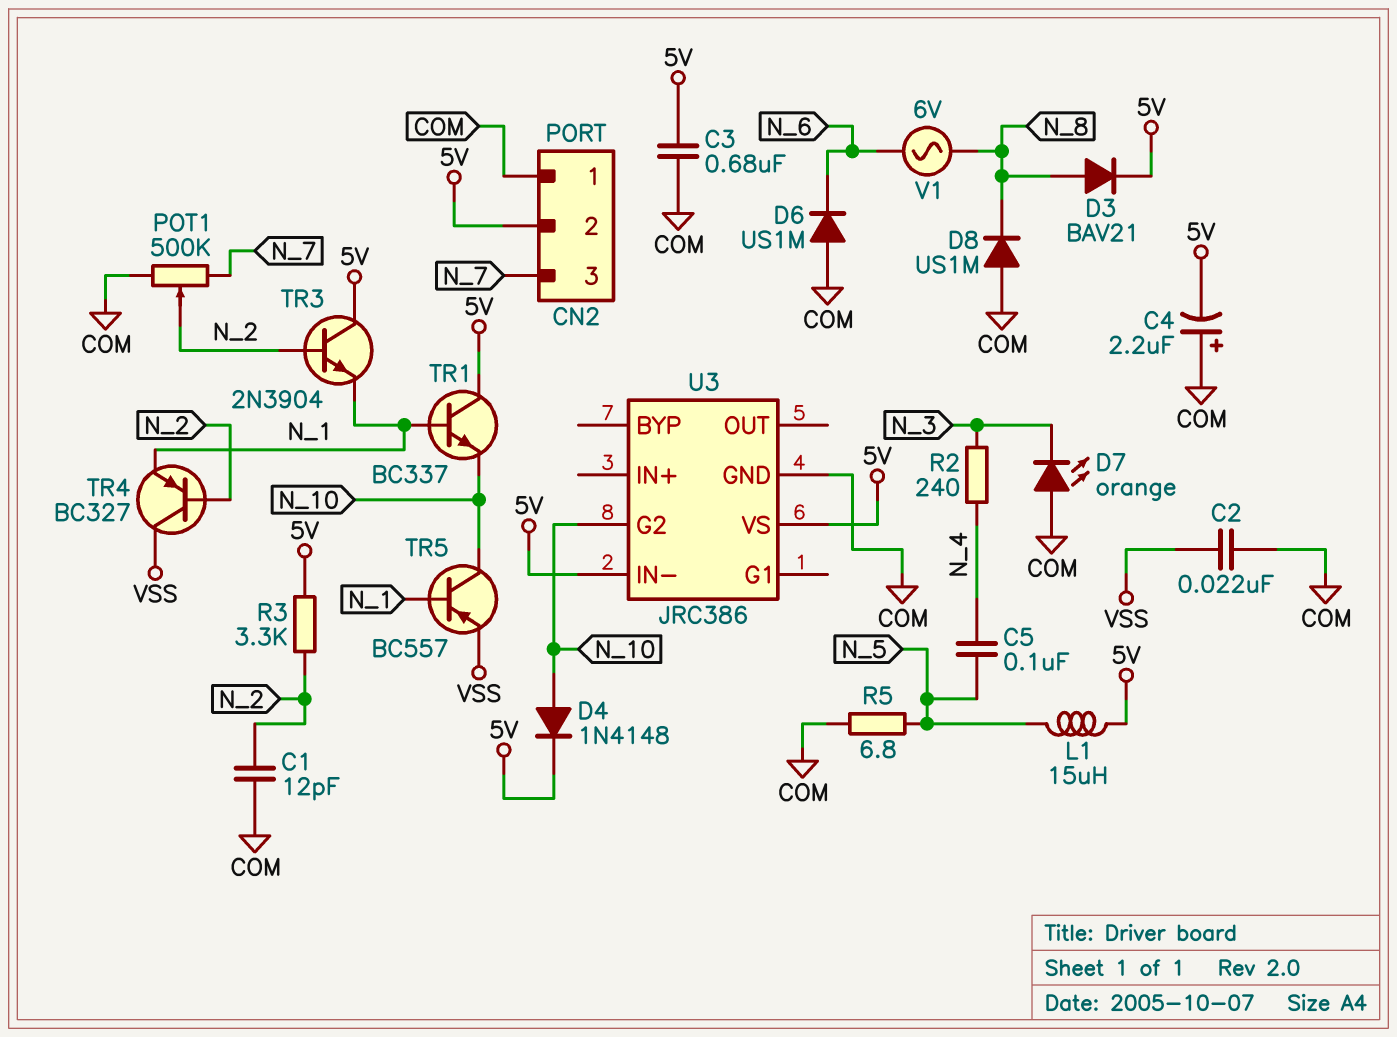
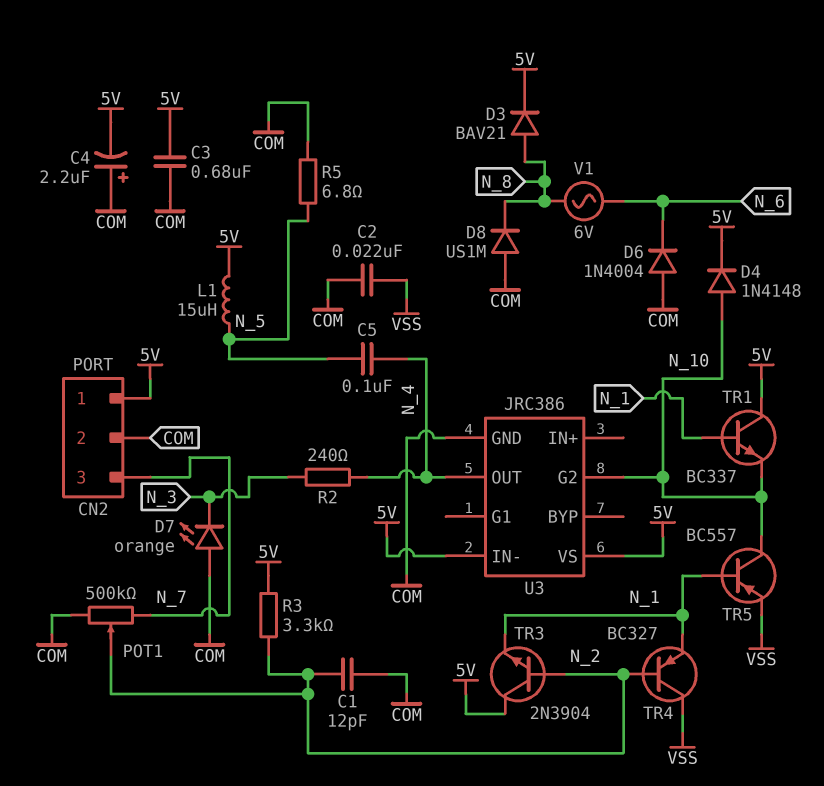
CN2 pin 1: COM -> 5V
CN2 pin 2: 5V -> COM
D6: diode US1M (A COM, K N_6) -> diode 1N4004 (A COM, K N_6)
U3 pin OUT: none -> N_4

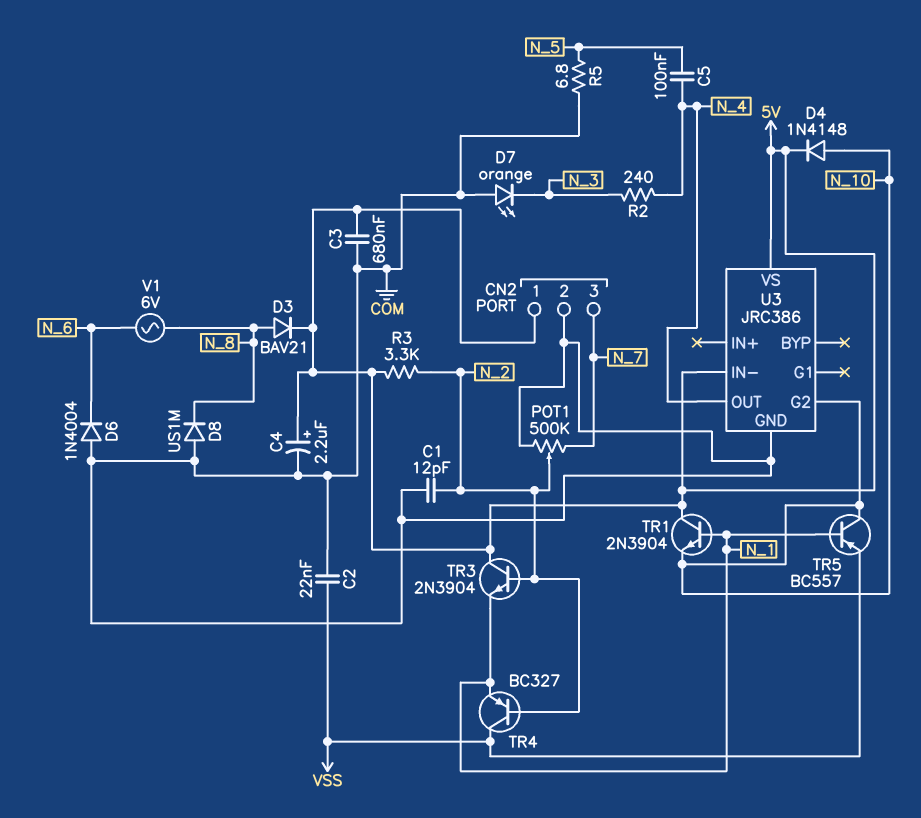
C4: 2.2uF (plus COM, minus 5V) -> 2.2uF (plus 5V, minus COM)
L1: 15uH (5V, N_5) -> none
TR1: NPN BC337 (B N_1, C 5V, E N_10) -> NPN 2N3904 (B N_1, C 5V, E N_10)

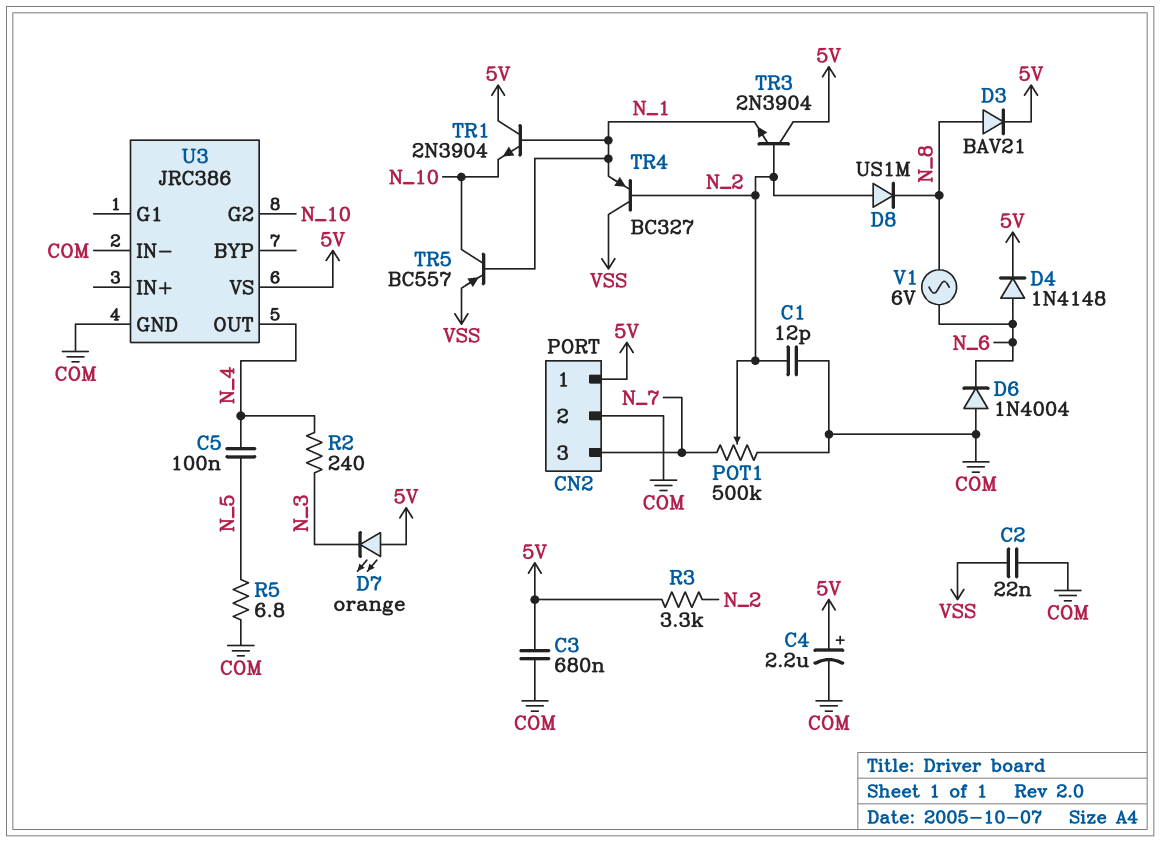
D4: diode 1N4148 (A N_10, K 5V) -> diode 1N4148 (A N_6, K 5V)
D7: LED orange (A COM, K N_3) -> LED orange (A 5V, K N_3)
D8: diode US1M (A COM, K N_8) -> diode US1M (A N_2, K N_8)
U3 pin IN-: 5V -> COM

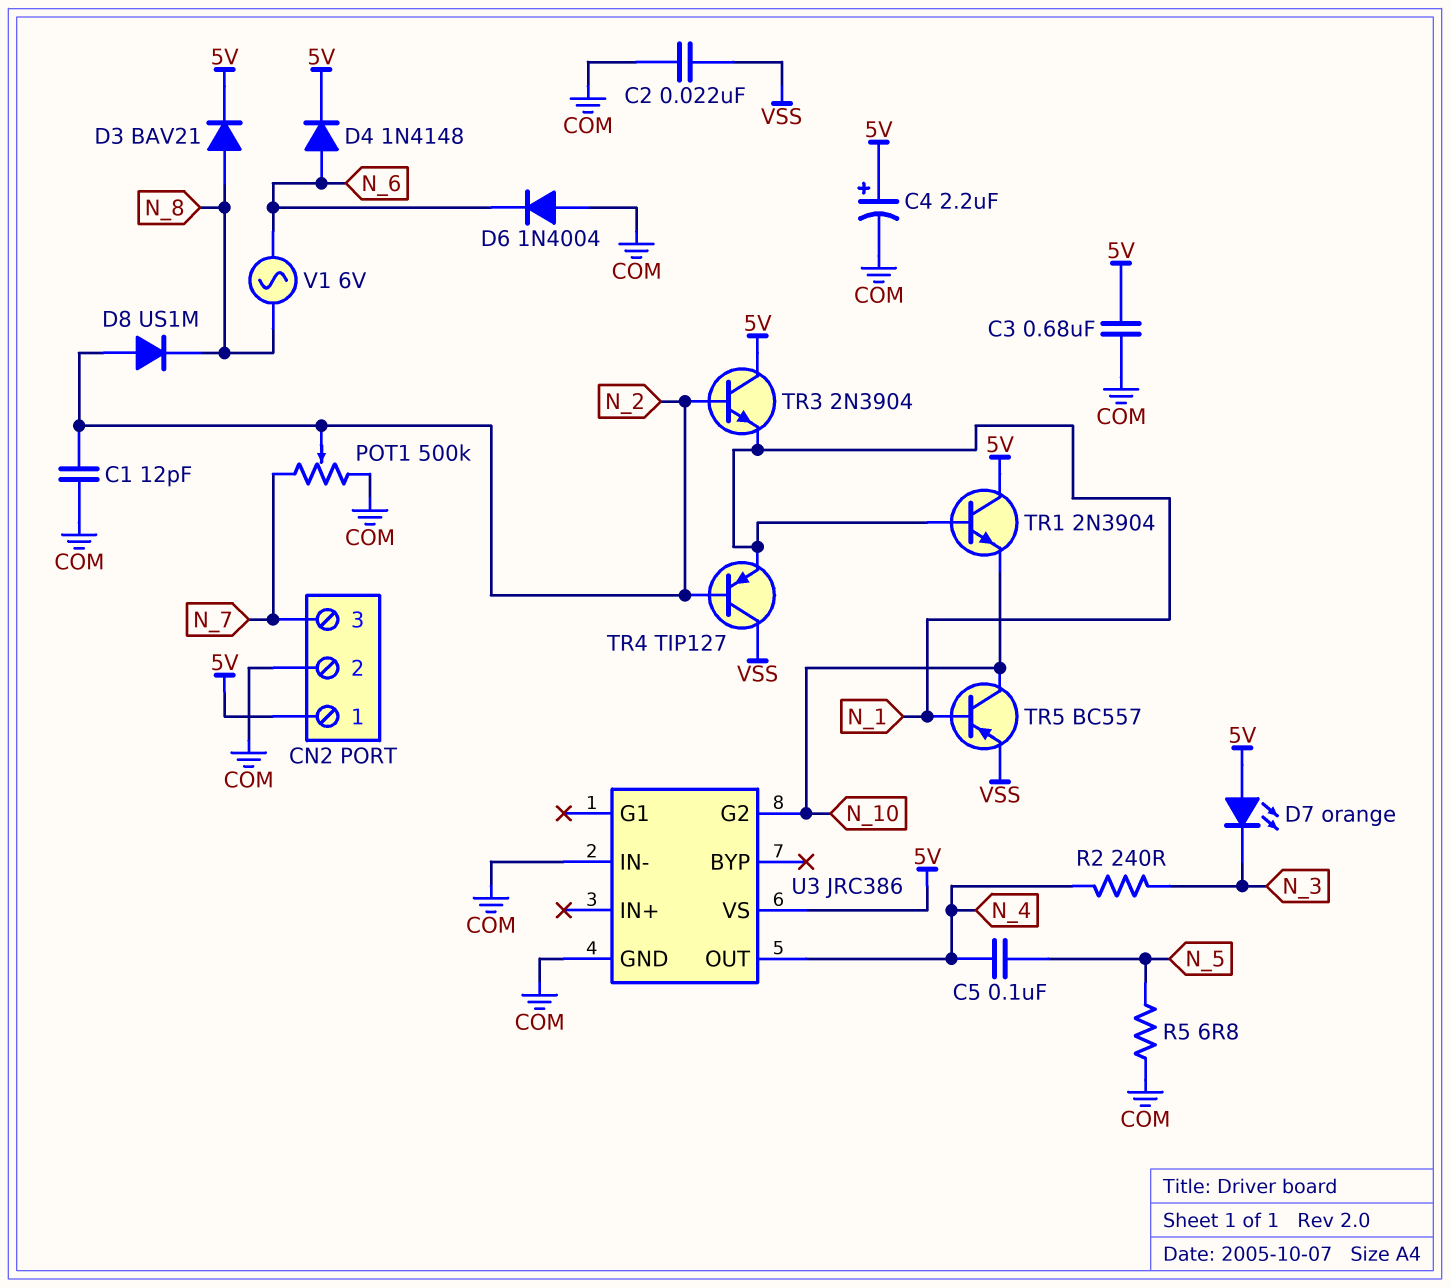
R3: 3.3k (5V, N_2) -> none
TR4: PNP BC327 (B N_2, C VSS, E N_1) -> PNP TIP127 (B N_2, C VSS, E N_1)

